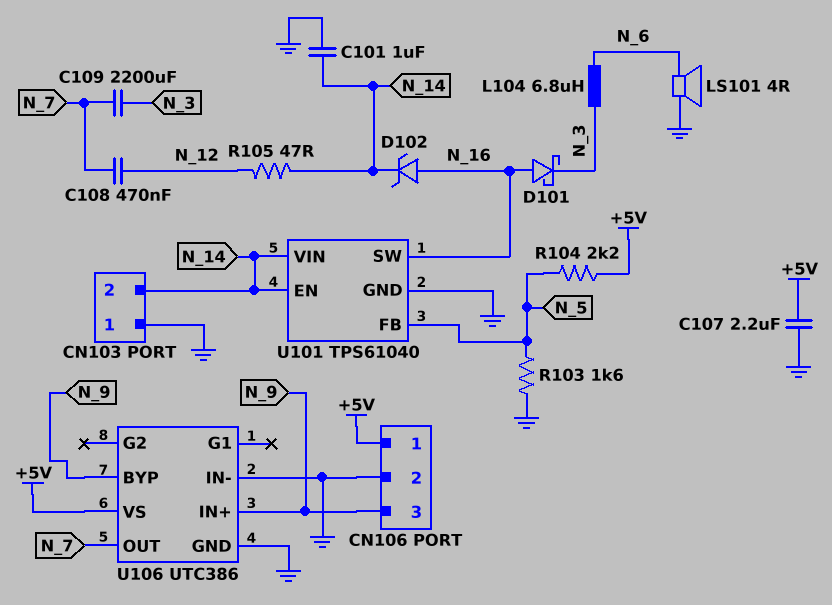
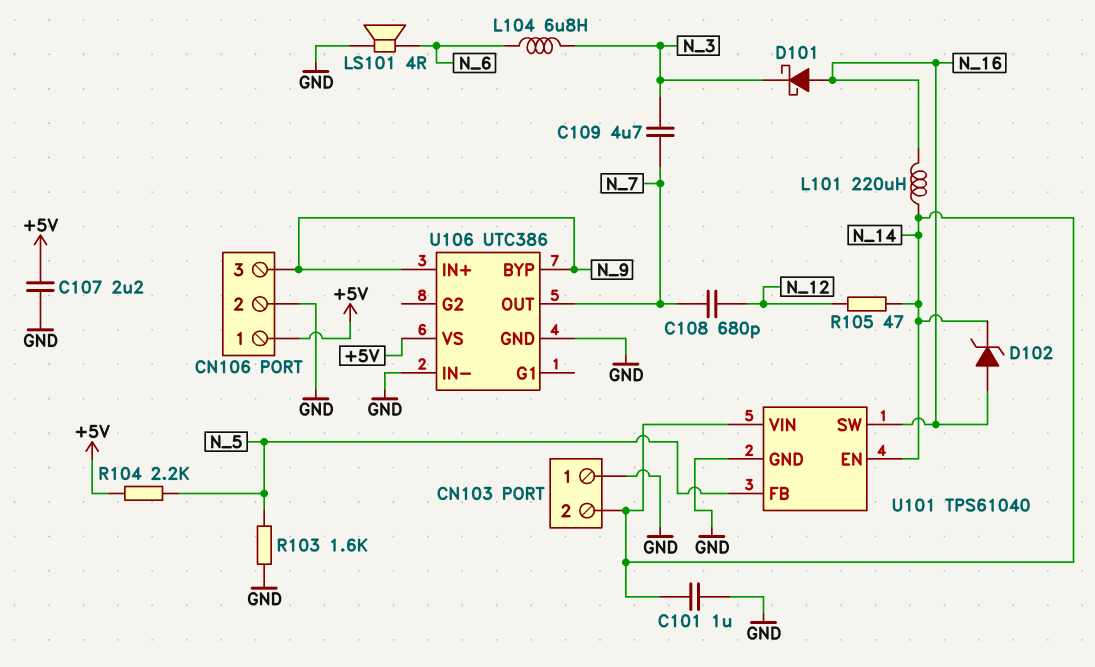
C108: 470nF (N_7, N_12) -> 680pF (N_7, N_12)
C109: 2200uF (N_3, N_7) -> 4.7uF (N_3, N_7)
L101: none -> 220uH (N_14, N_16)

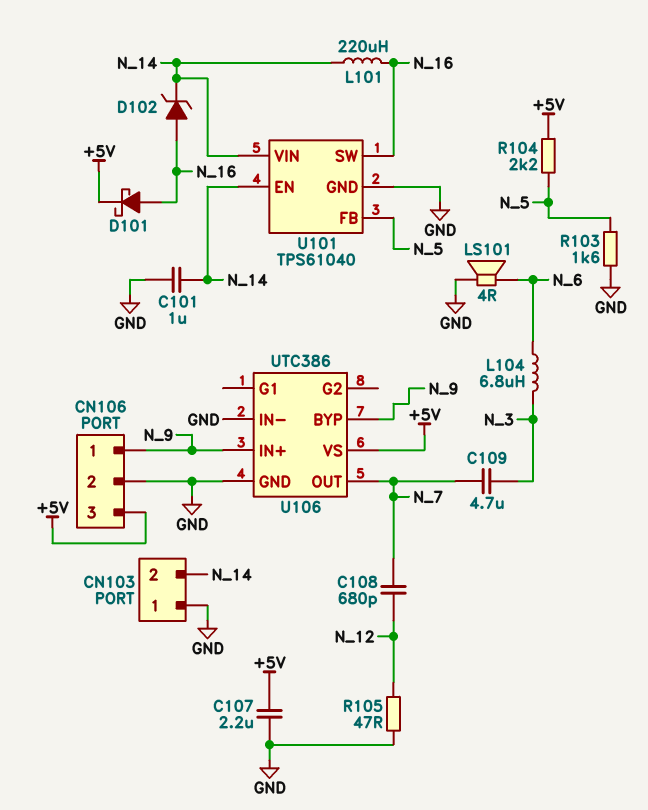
CN106 pin 1: +5V -> N_9
CN106 pin 3: N_9 -> +5V
D101: schottky (A N_16, K N_3) -> schottky (A N_16, K +5V)
R105: 47 (N_12, N_14) -> 47 (GND, N_12)

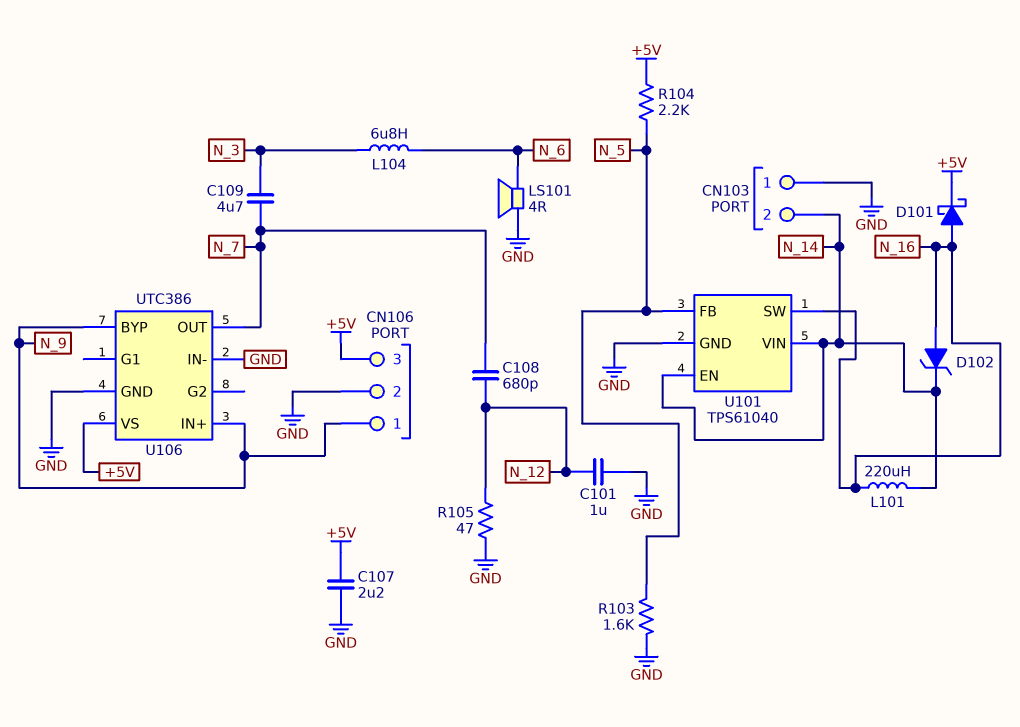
C101: 1uF (GND, N_14) -> 1uF (GND, N_12)

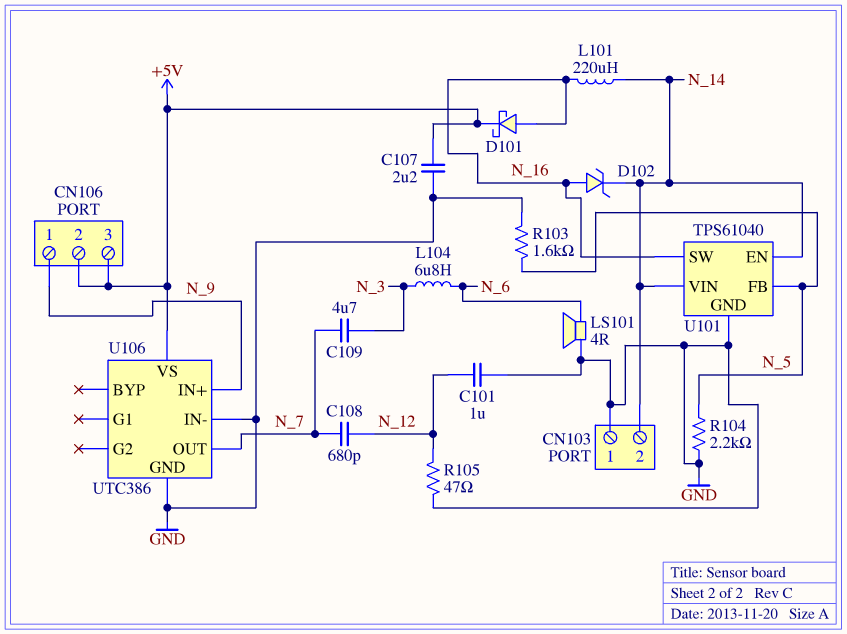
CN106 pin 2: GND -> +5V
R104: 2.2k (+5V, N_5) -> 2.2k (GND, N_5)
U106 pin BYP: N_9 -> none

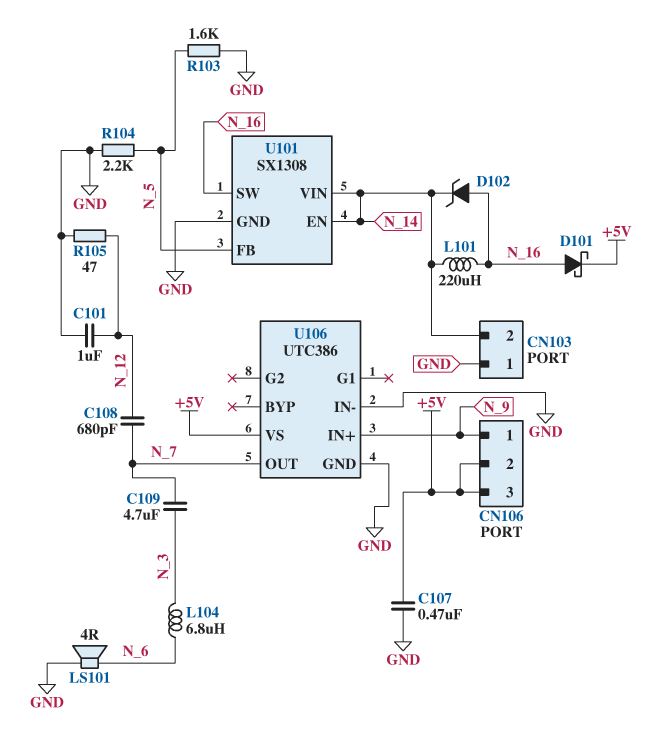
C107: 2.2uF (+5V, GND) -> 470nF (+5V, GND)
U101: TPS61040 -> SX1308

